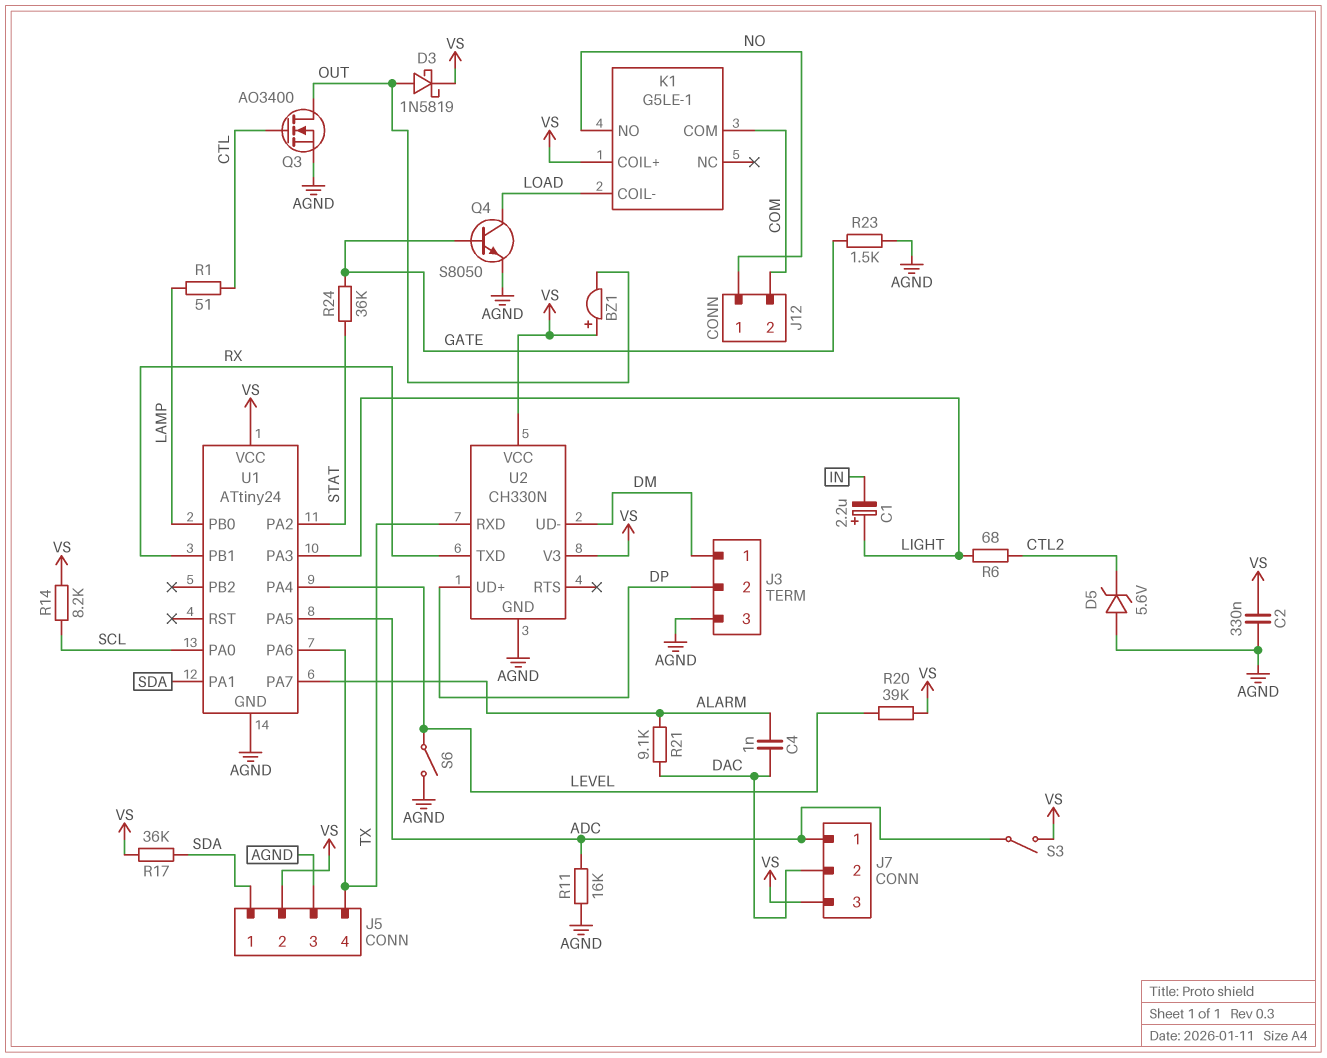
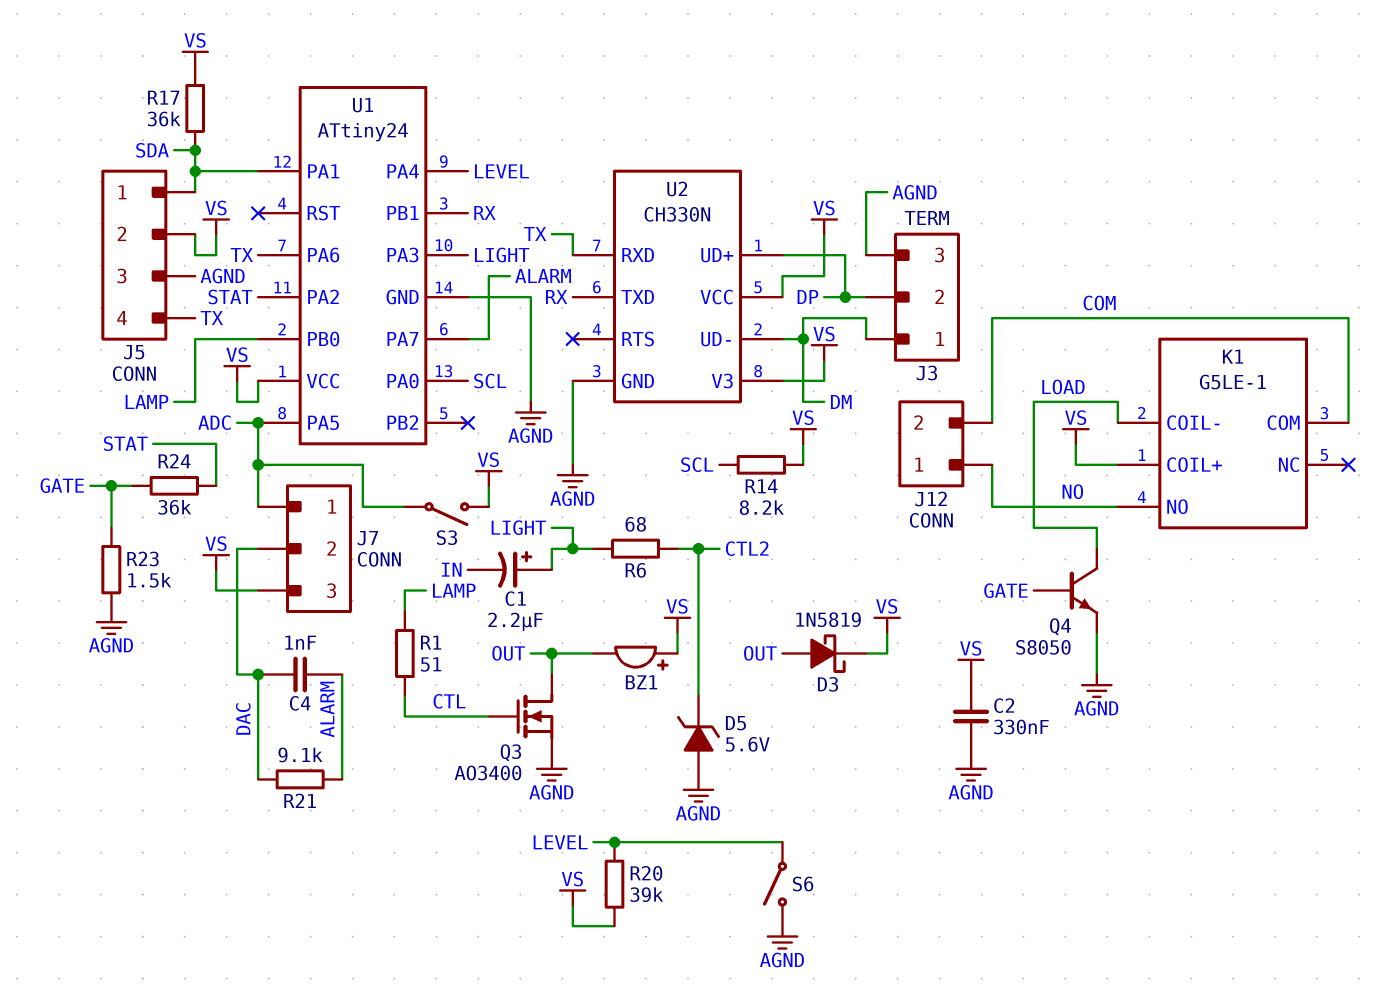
R11: 16k (ADC, AGND) -> none

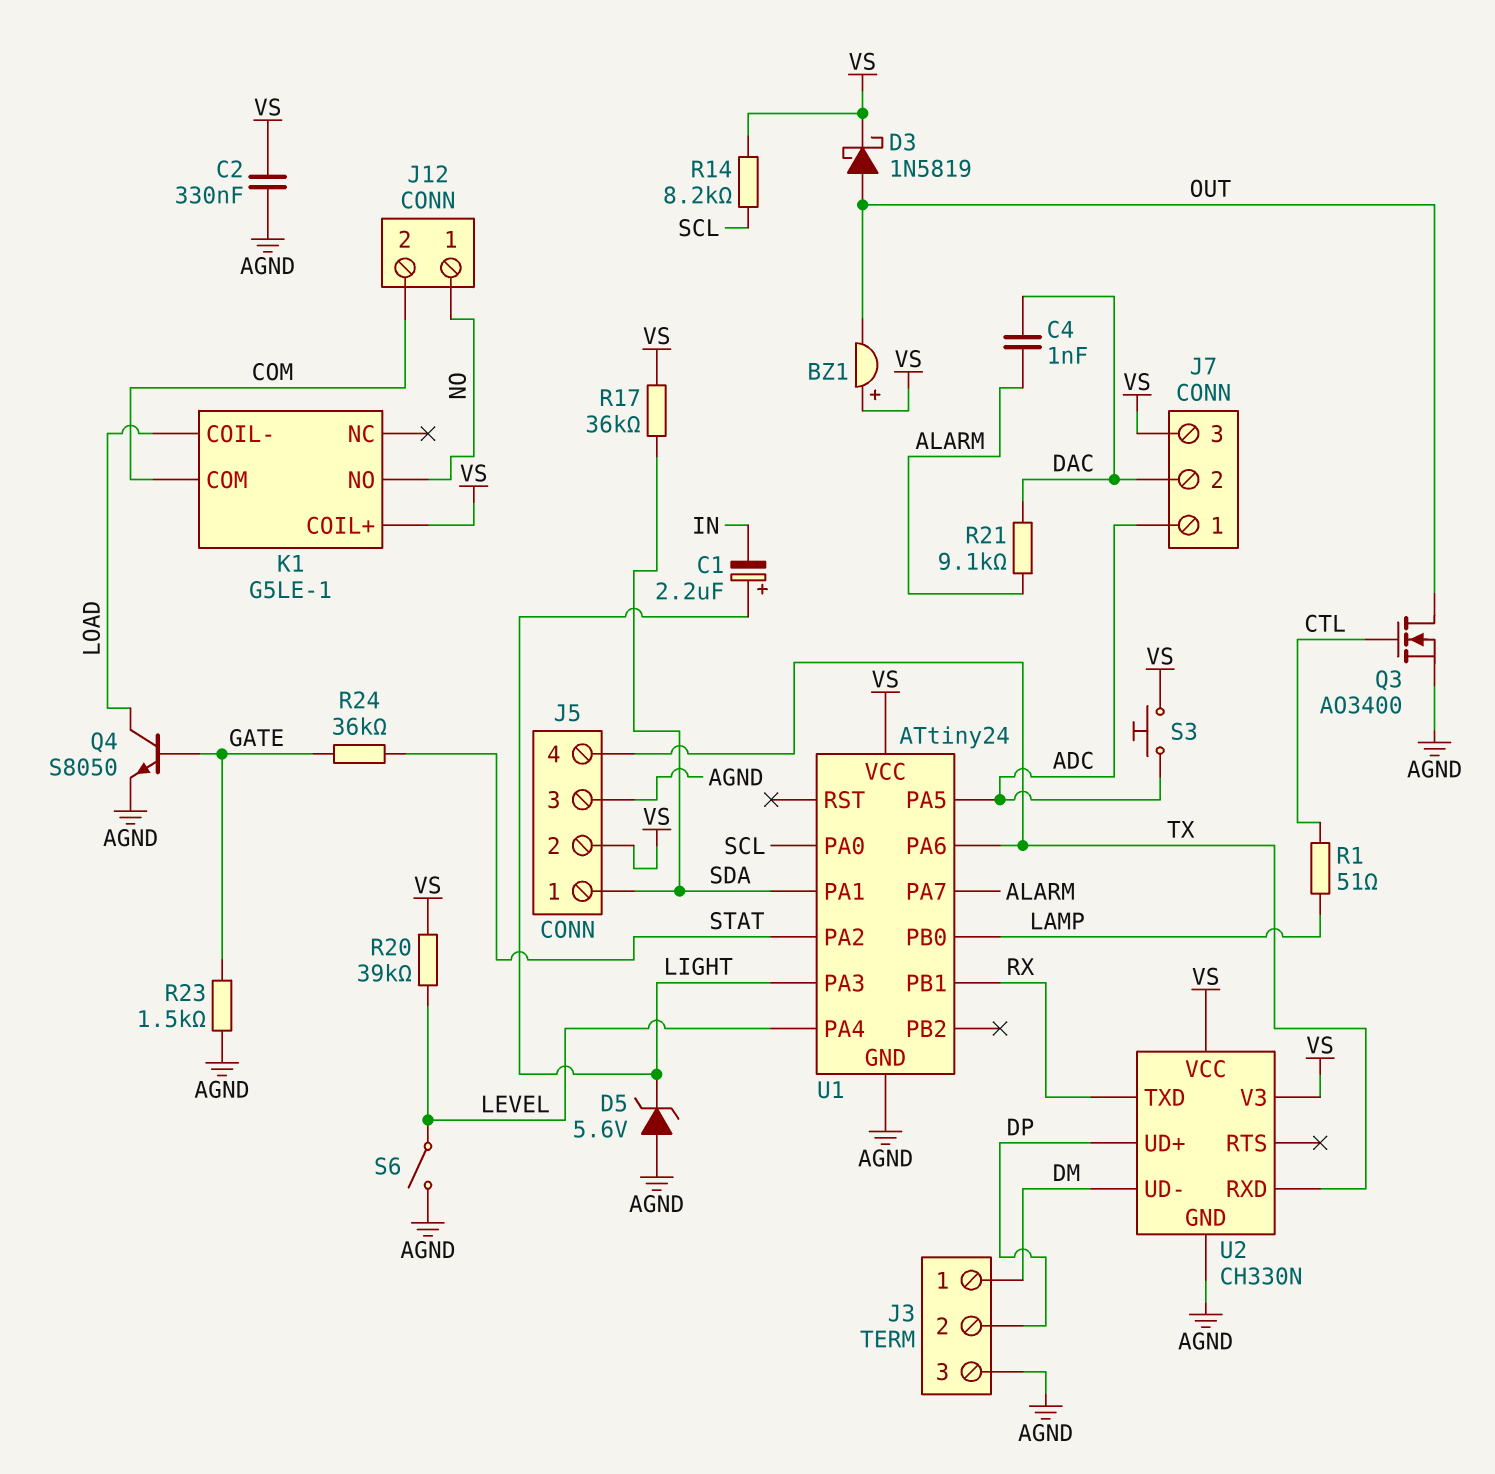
D5: zener 5.6V (A AGND, K CTL2) -> zener 5.6V (A AGND, K LIGHT)
R6: 68 (CTL2, LIGHT) -> none
S3: switch (ADC, VS) -> button (ADC, VS)

